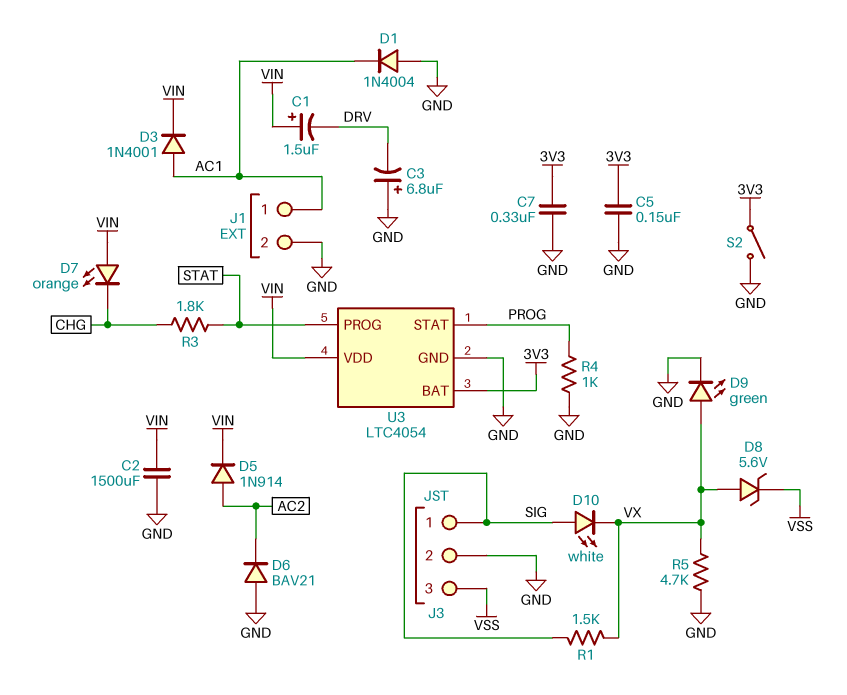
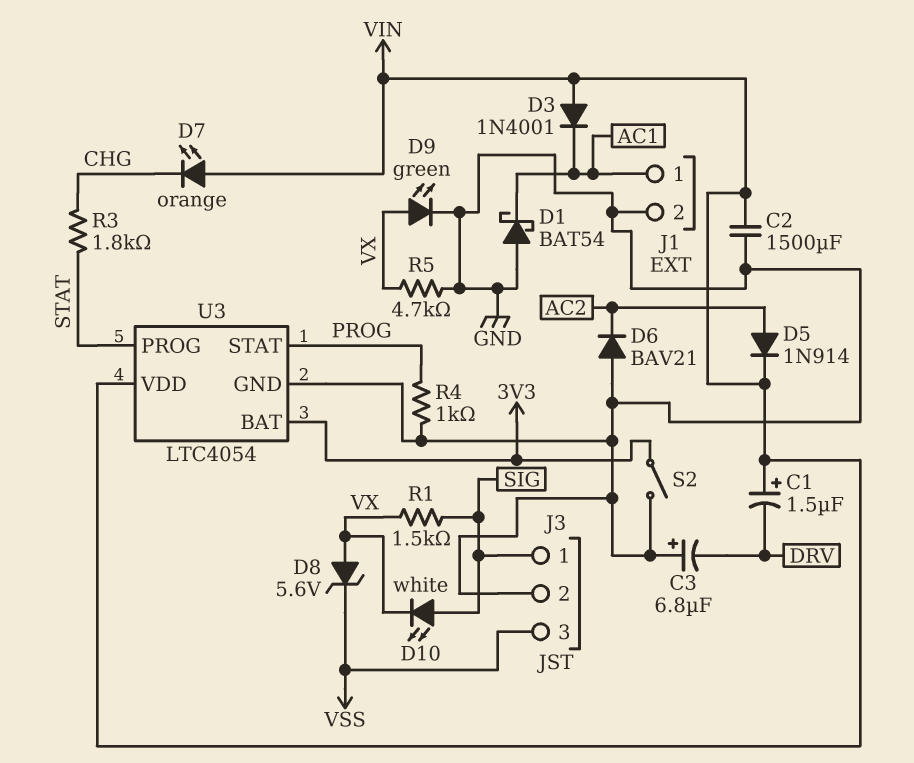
C5: 150nF (3V3, GND) -> none
C7: 330nF (3V3, GND) -> none
D1: diode 1N4004 (A GND, K AC1) -> schottky BAT54 (A GND, K AC1)
D3: diode 1N4001 (A AC1, K VIN) -> diode 1N4001 (A VIN, K AC1)

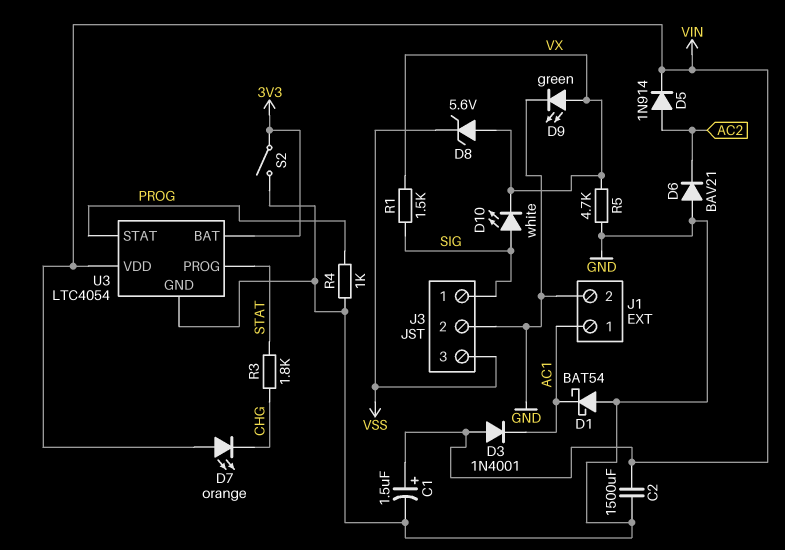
C1: 1.5uF (plus VIN, minus DRV) -> 1.5uF (plus VIN, minus GND)
C3: 6.8uF (plus GND, minus DRV) -> none

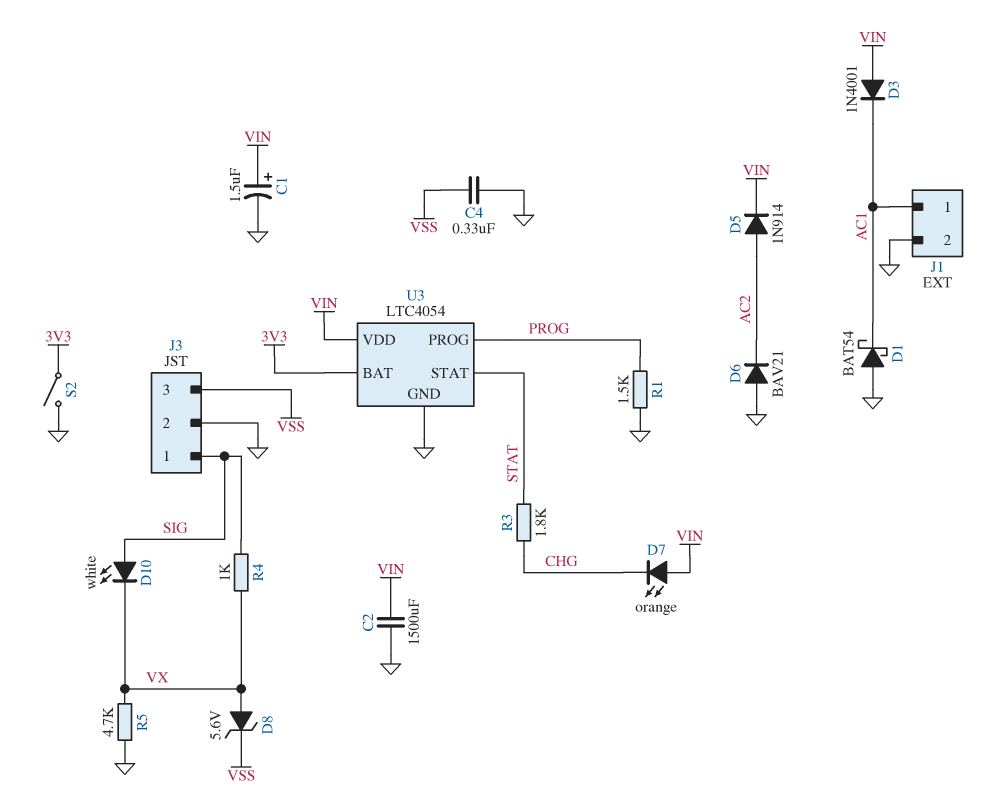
C4: none -> 330nF (GND, VSS)
D9: LED green (A VX, K GND) -> none
R1: 1.5k (SIG, VX) -> 1.5k (GND, PROG)
R4: 1k (GND, PROG) -> 1k (SIG, VX)
U3 pin PROG: STAT -> PROG
U3 pin STAT: PROG -> STAT

